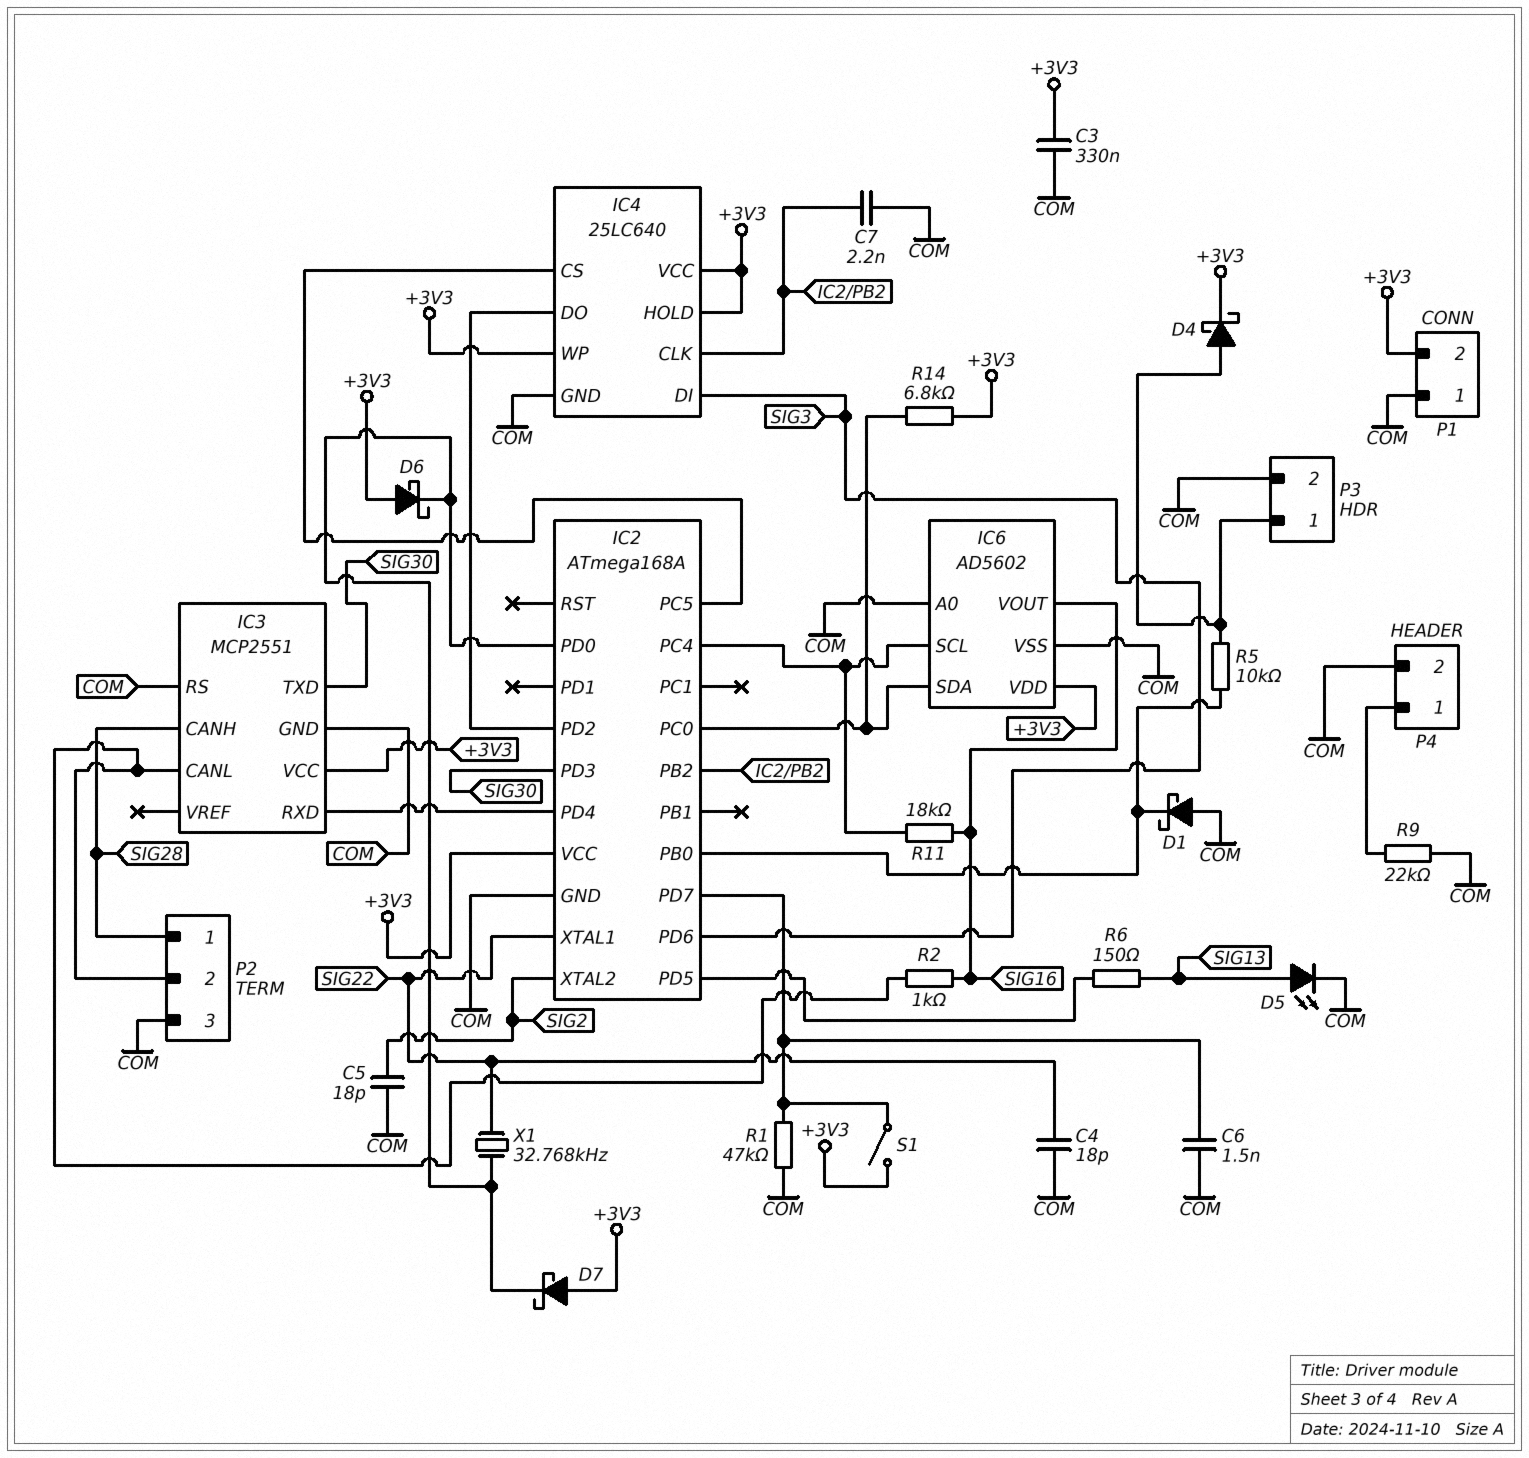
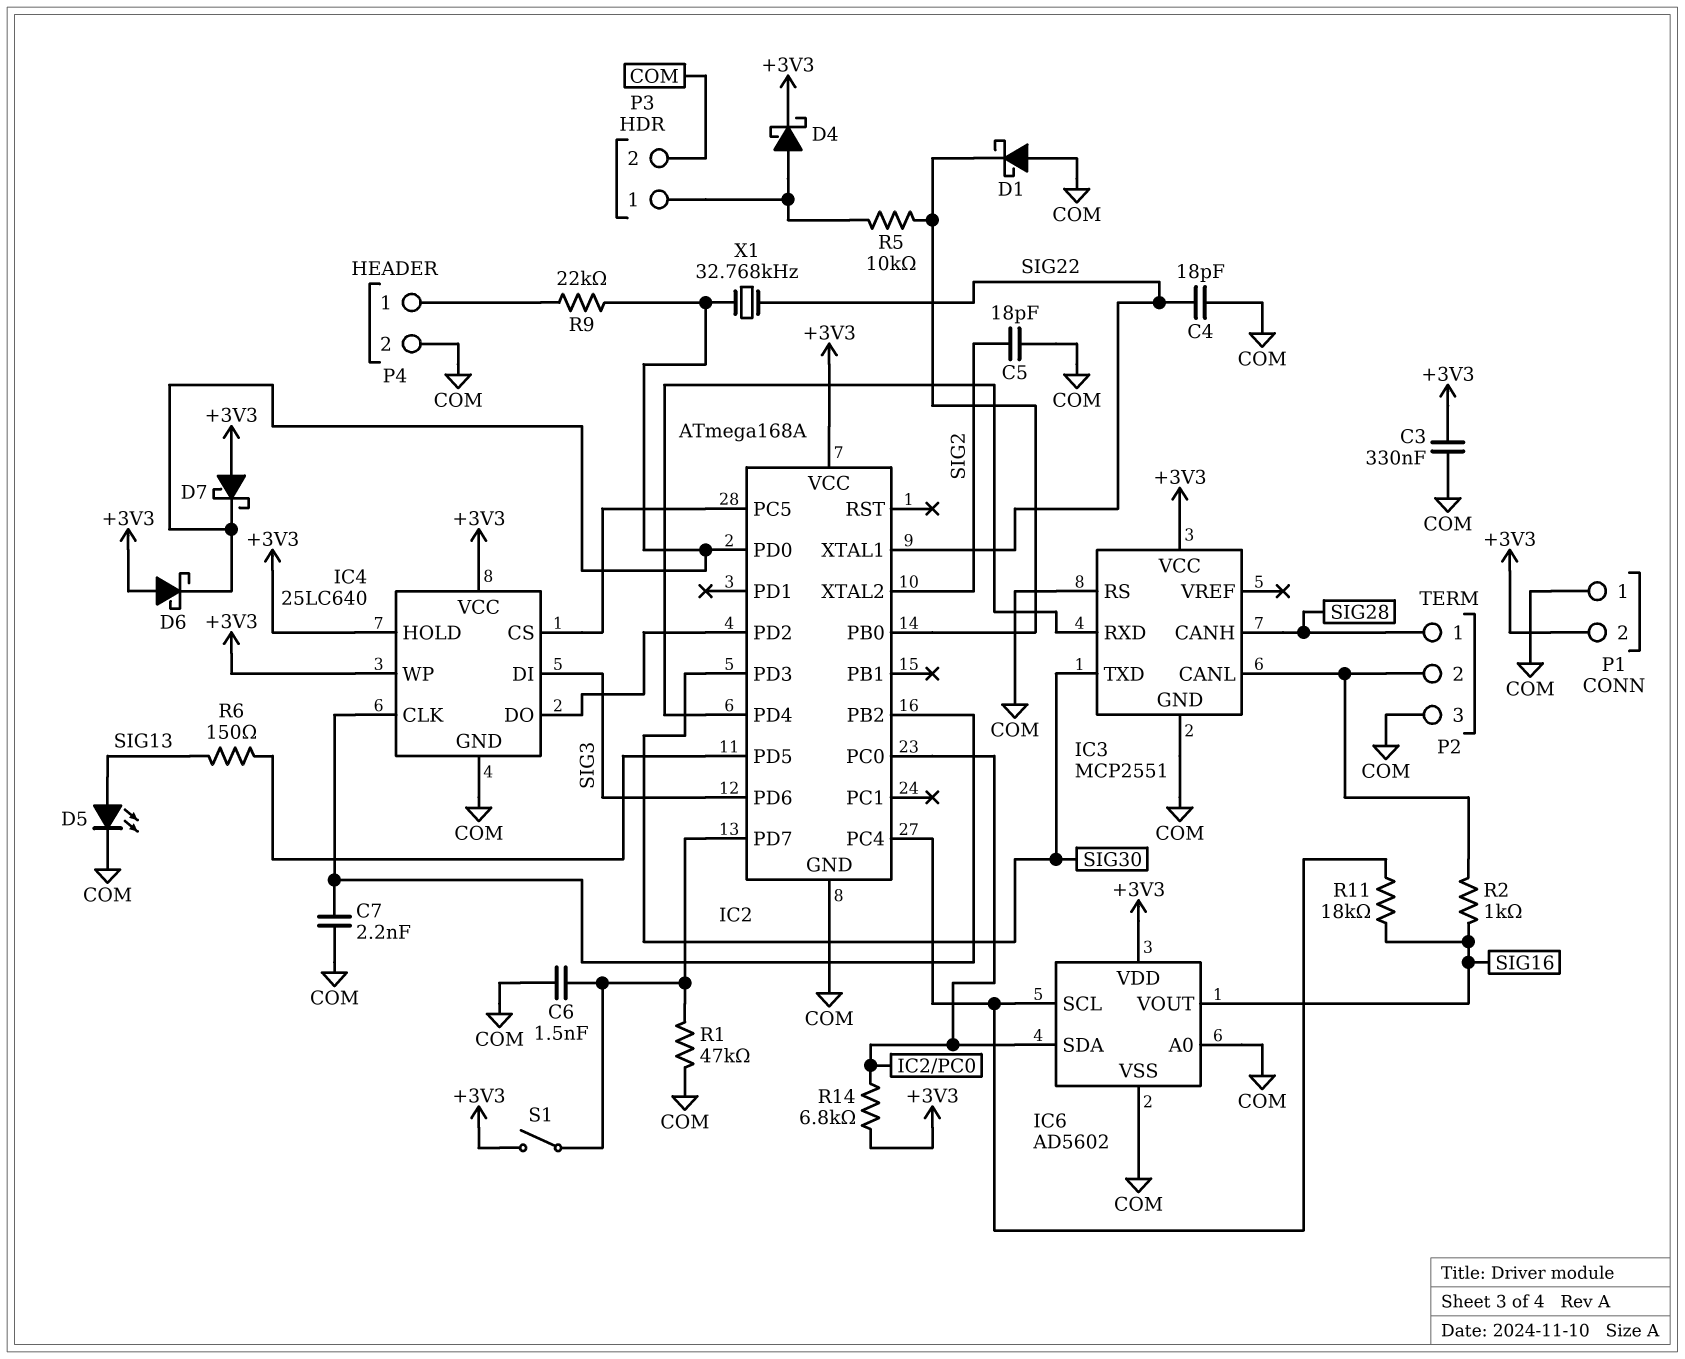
R9: 22k (COM, P4/1) -> 22k (IC2/PD0, P4/1)

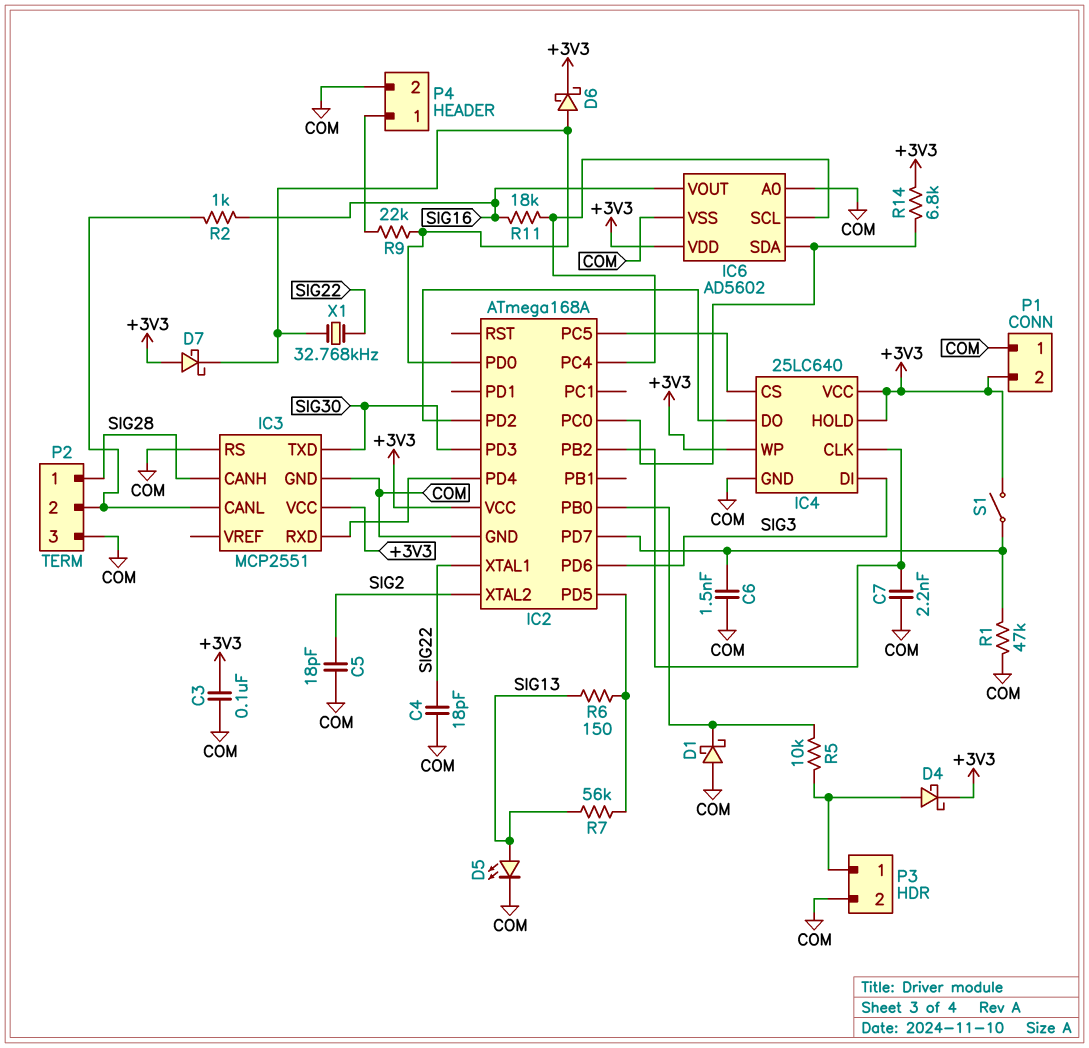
C3: 330nF (+3V3, COM) -> 100nF (+3V3, COM)
D6: schottky (A +3V3, K IC2/PD0) -> schottky (A IC2/PD0, K +3V3)
R7: none -> 56k (IC2/PD5, SIG13)

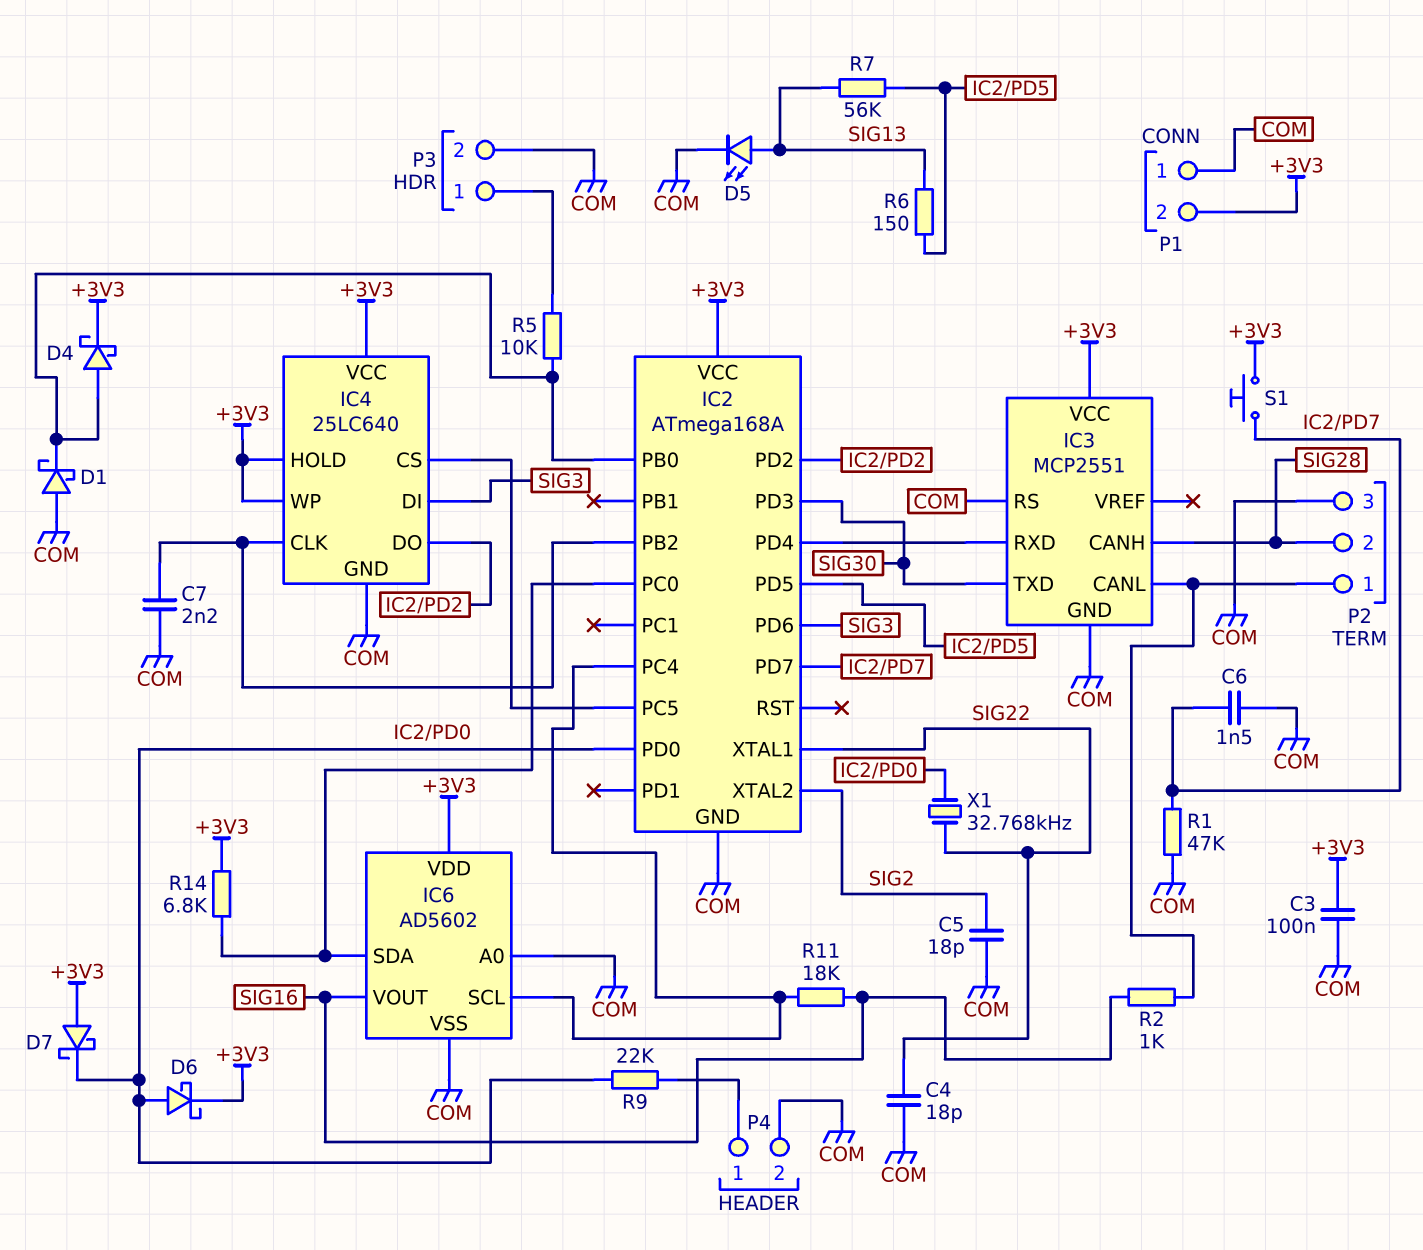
D4: schottky (A P3/1, K +3V3) -> schottky (A IC2/PB0, K +3V3)
P2 pin 1: SIG28 -> IC3/CANL
P2 pin 2: IC3/CANL -> SIG28
S1: switch (+3V3, IC2/PD7) -> button (+3V3, IC2/PD7)

